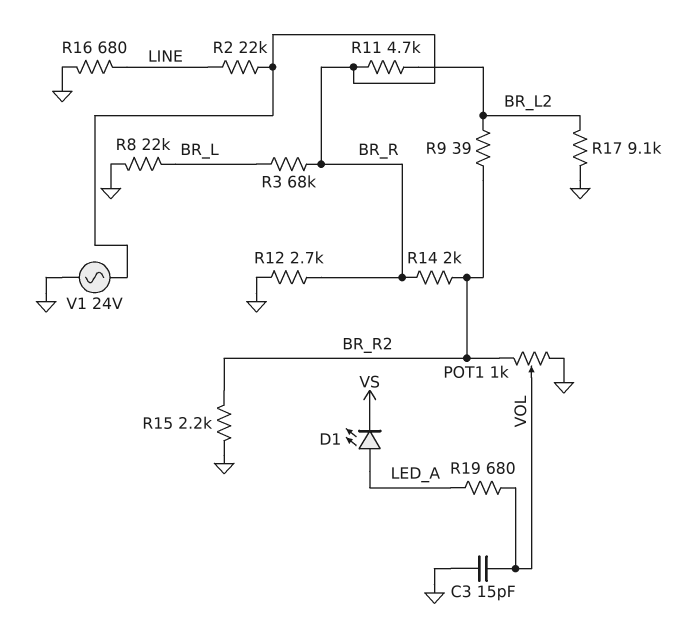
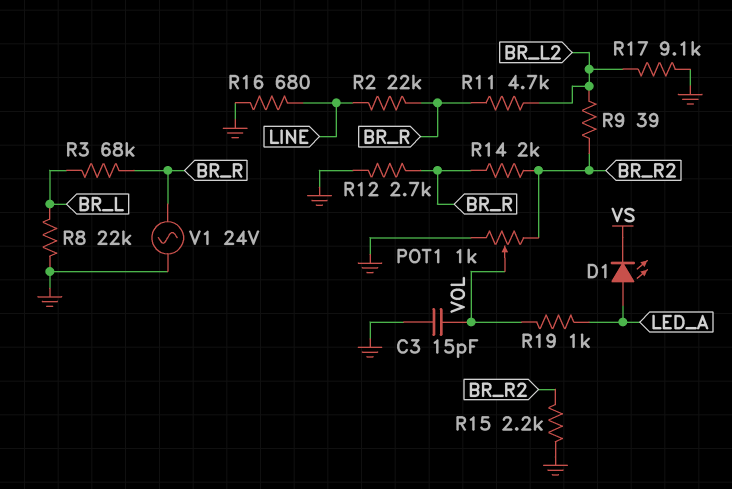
R19: 680 (LED_A, VOL) -> 1k (LED_A, VOL)

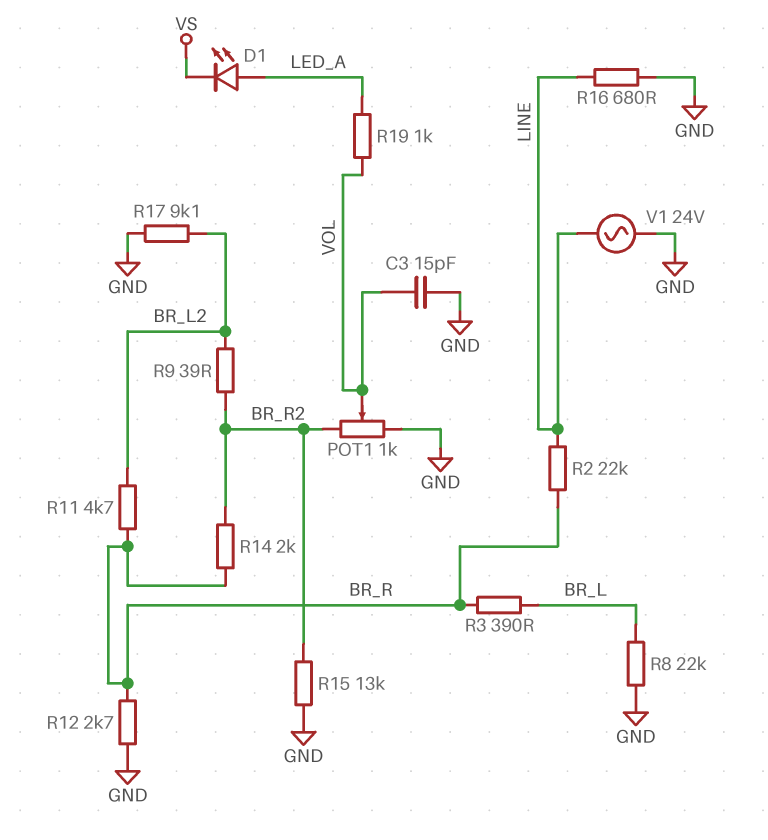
R3: 68k (BR_L, BR_R) -> 390 (BR_L, BR_R)
R15: 2.2k (BR_R2, GND) -> 13k (BR_R2, GND)
V1: AC 24V (BR_R, GND) -> AC 24V (GND, LINE)

